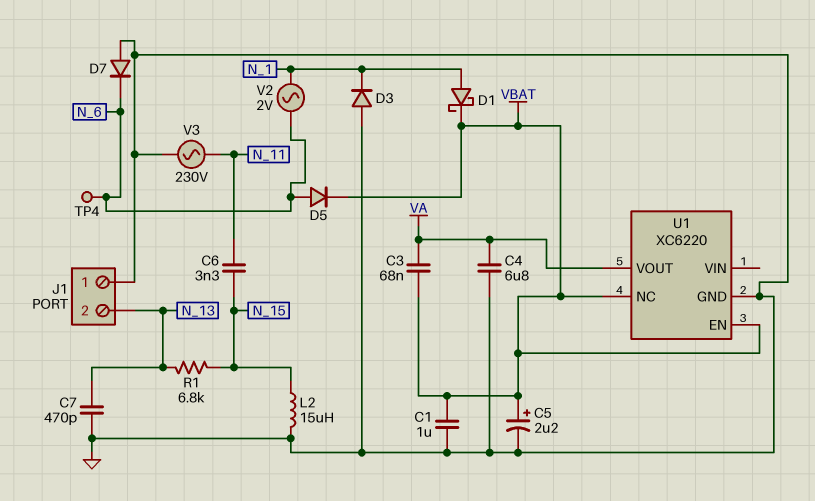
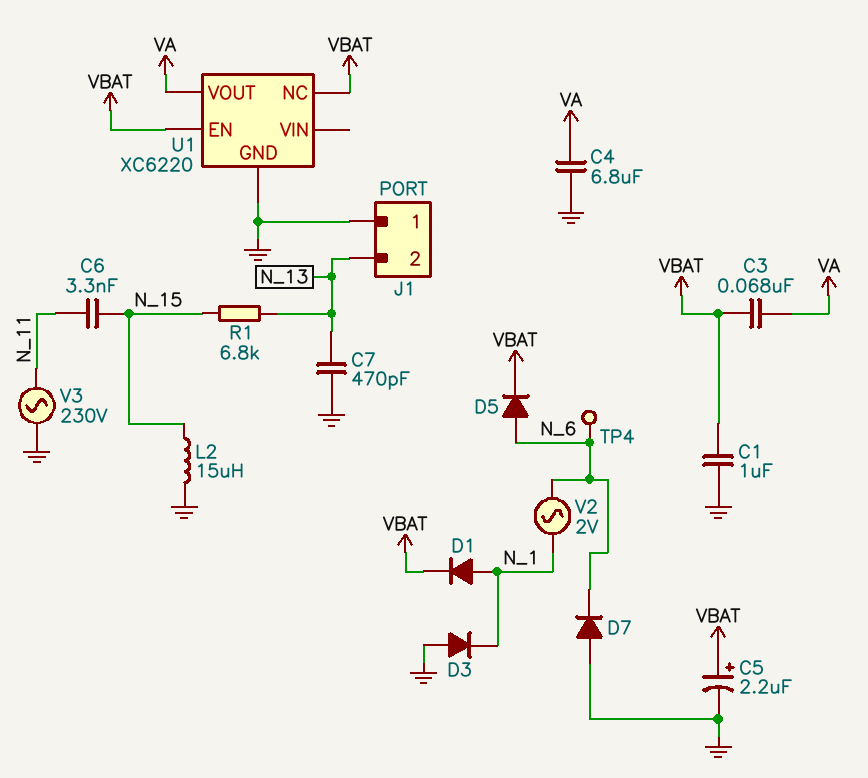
D1: schottky (A N_1, K VBAT) -> diode (A N_1, K VBAT)

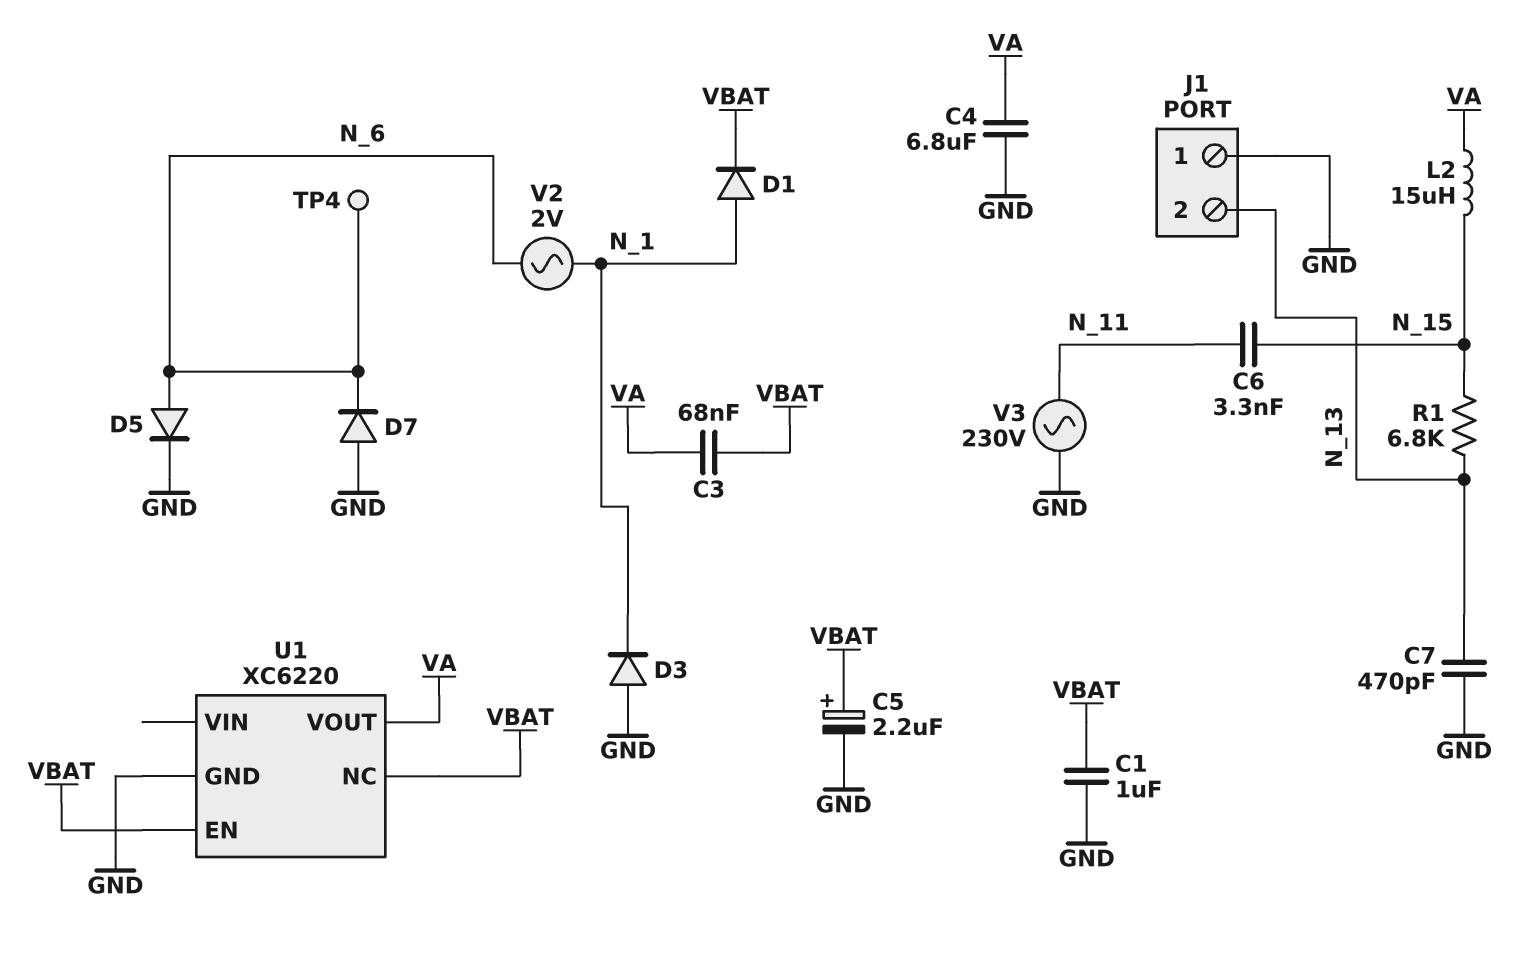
D5: diode (A N_6, K VBAT) -> diode (A N_6, K GND)
L2: 15uH (GND, N_15) -> 15uH (N_15, VA)

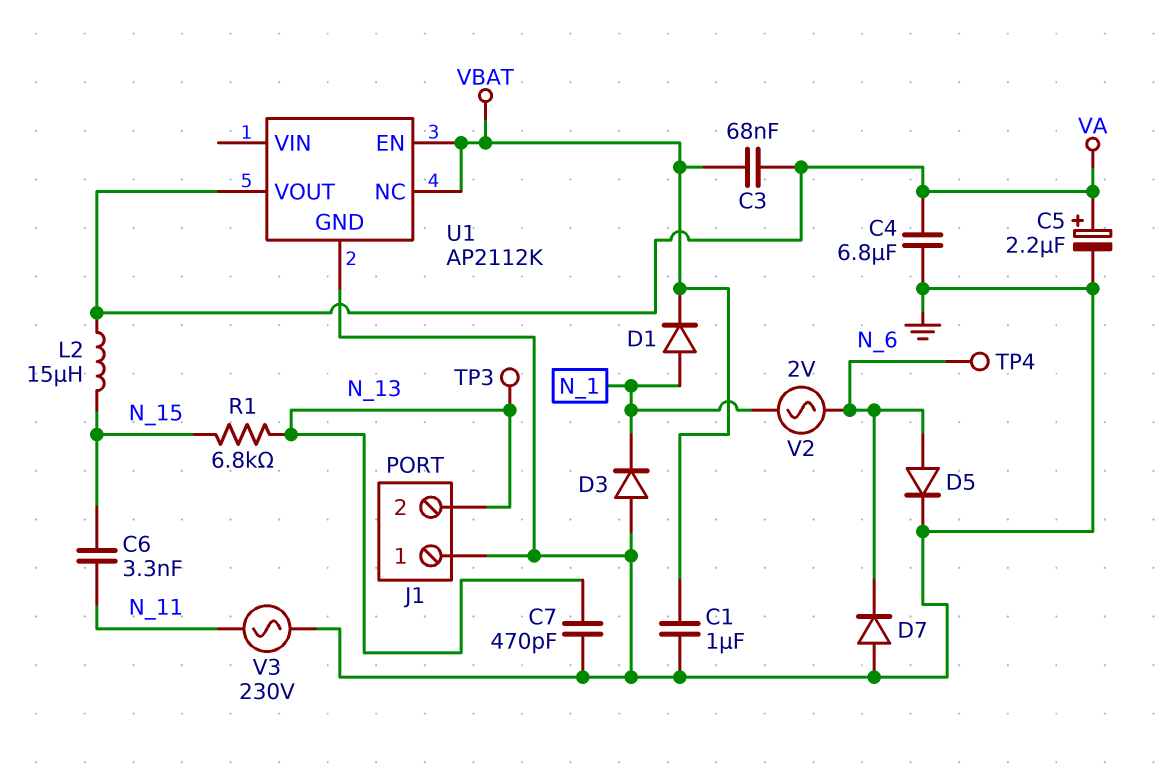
C5: 2.2uF (plus VBAT, minus GND) -> 2.2uF (plus VA, minus GND)
TP3: none -> test point (N_13)
U1: XC6220 -> AP2112K

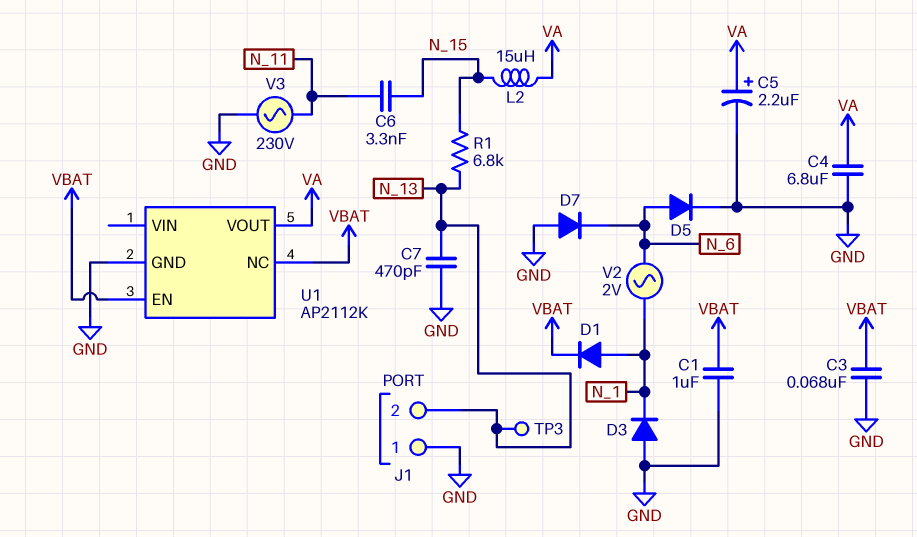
C3: 68nF (VA, VBAT) -> 68nF (GND, VBAT)
TP4: test point (N_6) -> none

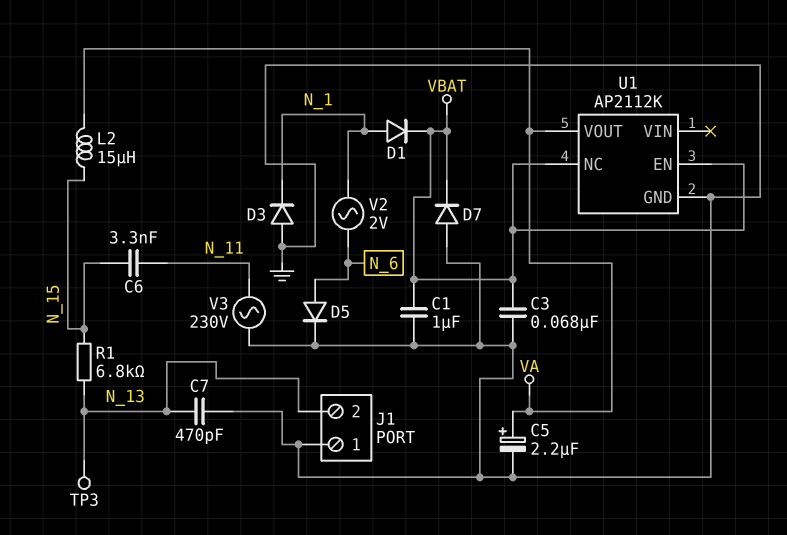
C4: 6.8uF (GND, VA) -> none
D7: diode (A GND, K N_6) -> diode (A GND, K VBAT)

